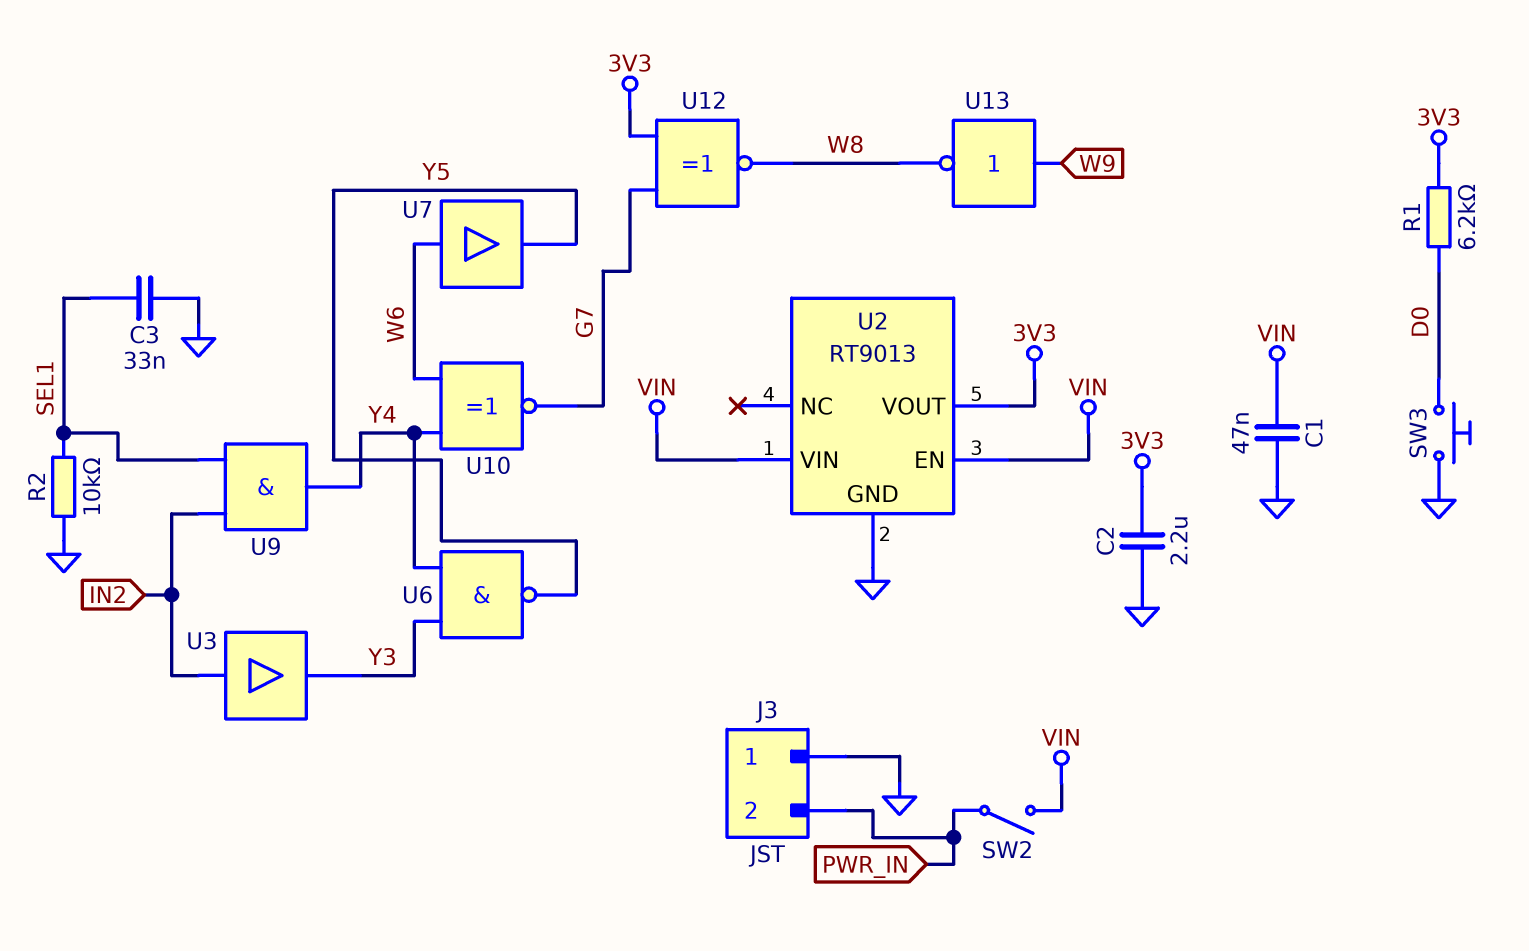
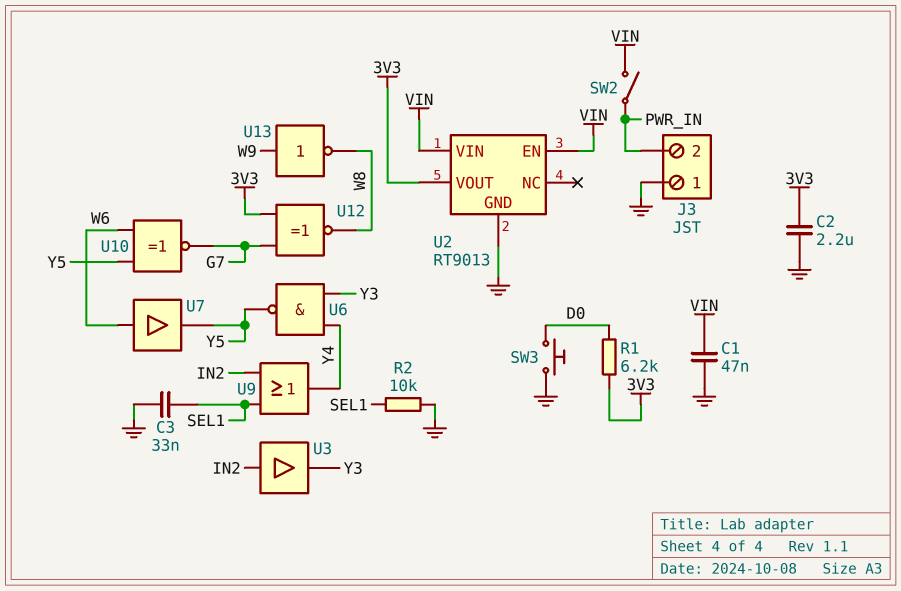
U9: AND (in IN2, in SEL1, out Y4) -> OR (in IN2, in SEL1, out Y4)
U10: XNOR (in W6, in Y4, out G7) -> XNOR (in W6, in Y5, out G7)

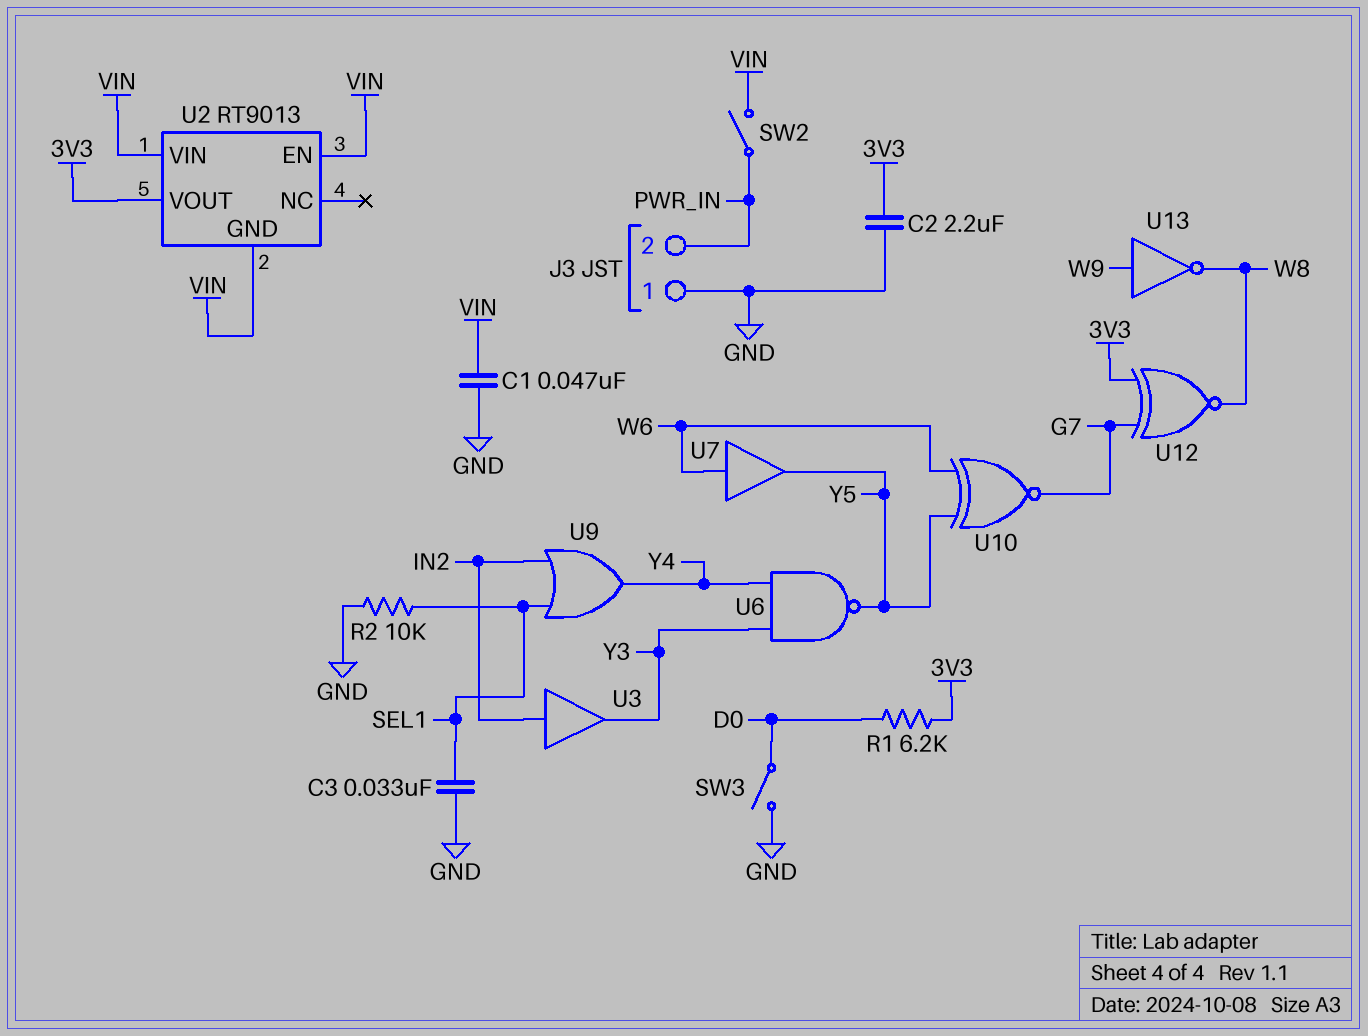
SW3: button (D0, GND) -> switch (D0, GND)
U2 pin GND: GND -> VIN

